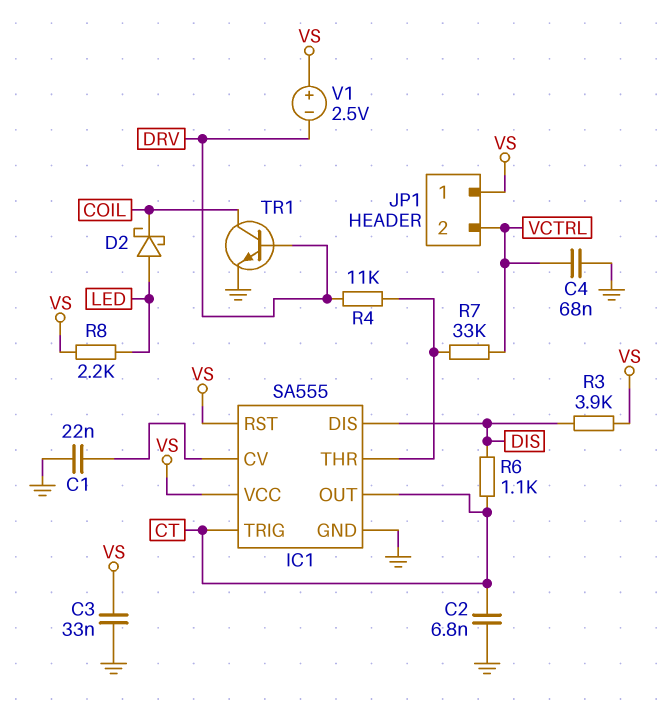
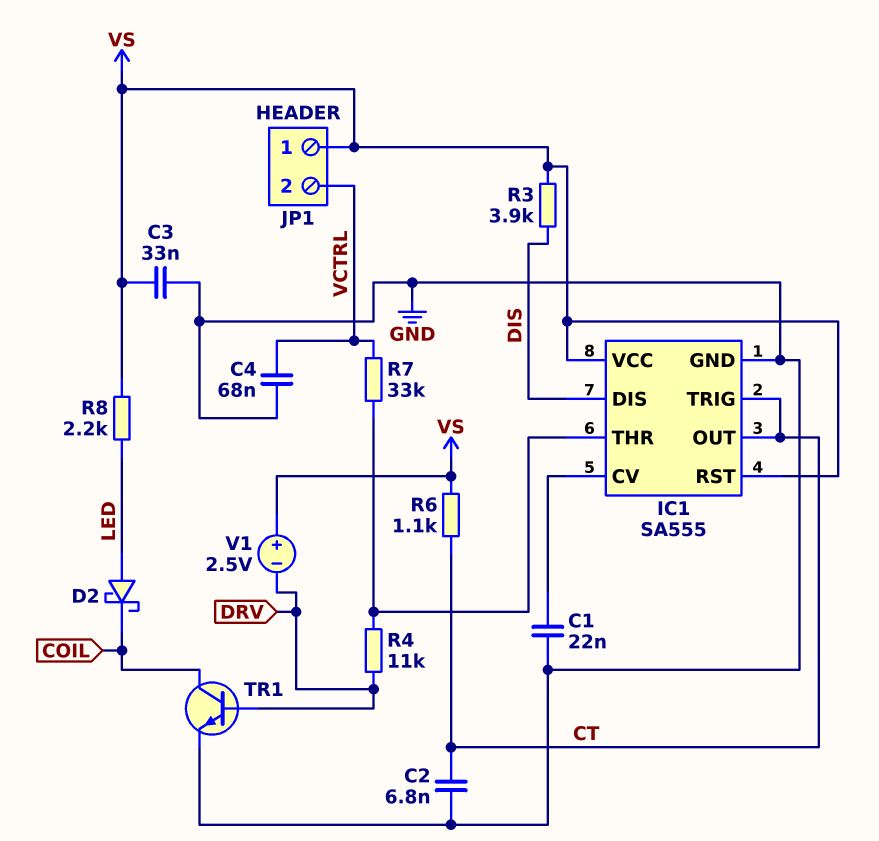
R6: 1.1k (CT, DIS) -> 1.1k (CT, VS)

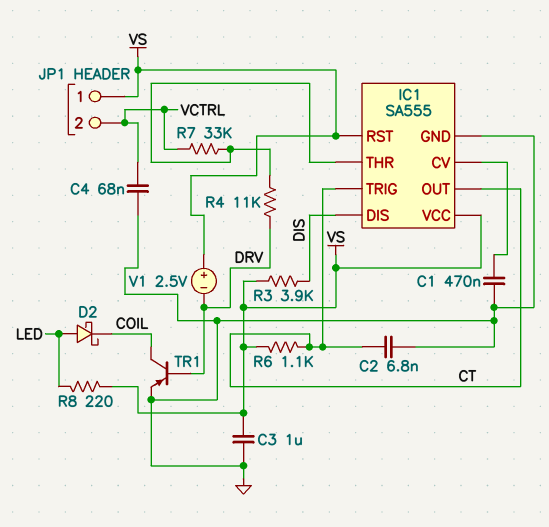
C1: 22nF (GND, IC1/CV) -> 470nF (GND, IC1/CV)
C3: 33nF (GND, VS) -> 1uF (GND, VS)
R8: 2.2k (LED, VS) -> 220 (LED, VS)
TR1: NPN (B DRV, C COIL, E GND) -> PNP (B DRV, C COIL, E GND)

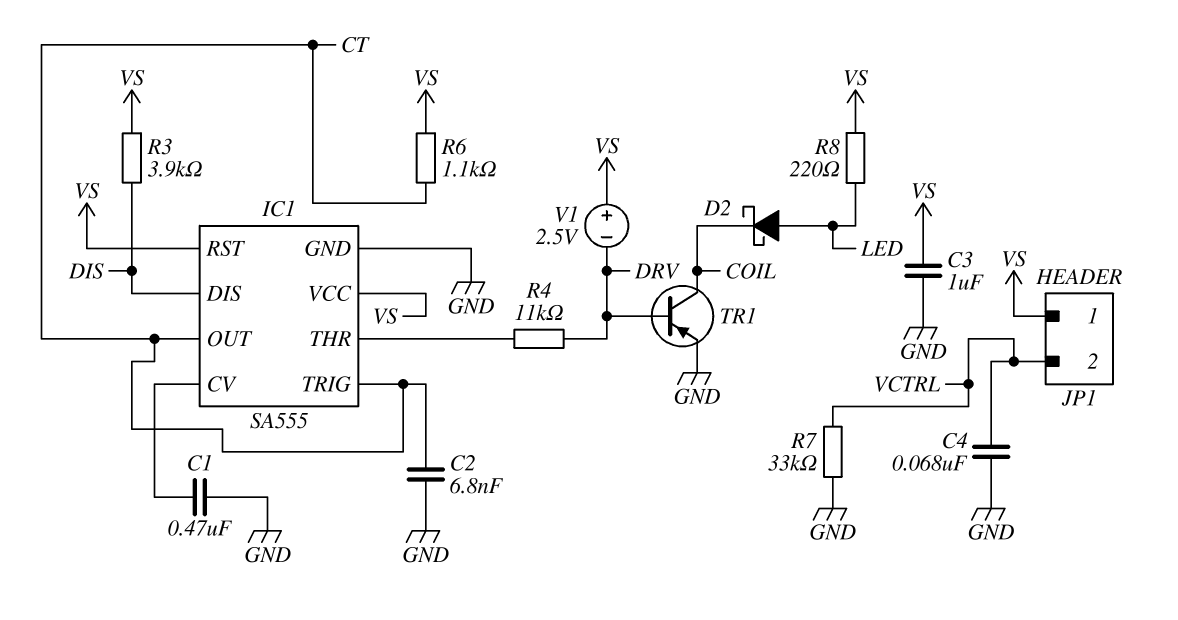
R7: 33k (IC1/THR, VCTRL) -> 33k (GND, VCTRL)

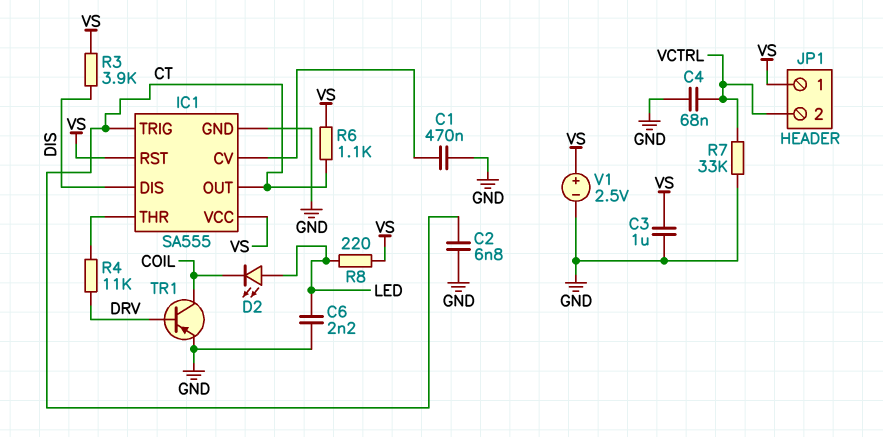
C6: none -> 2.2nF (GND, LED)
D2: schottky (A LED, K COIL) -> LED (A LED, K COIL)
V1: 2.5V (plus VS, minus DRV) -> 2.5V (plus VS, minus GND)

